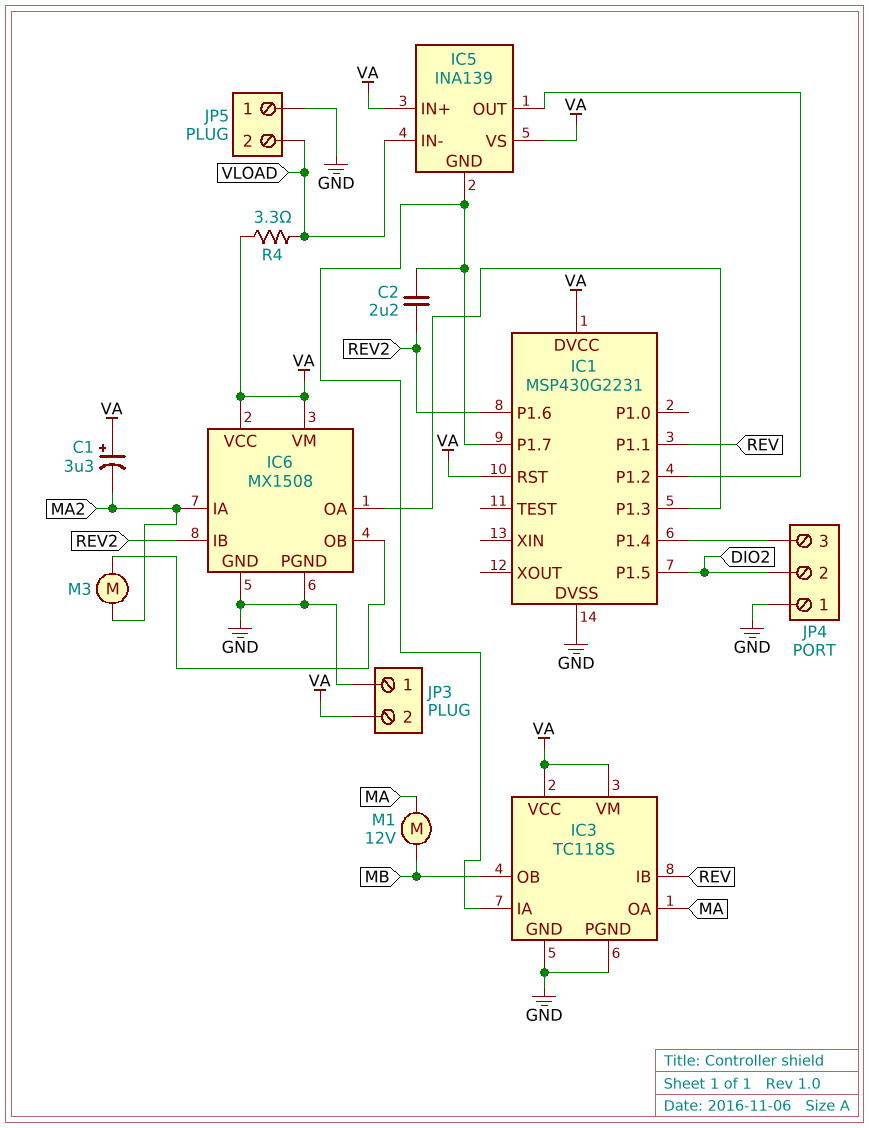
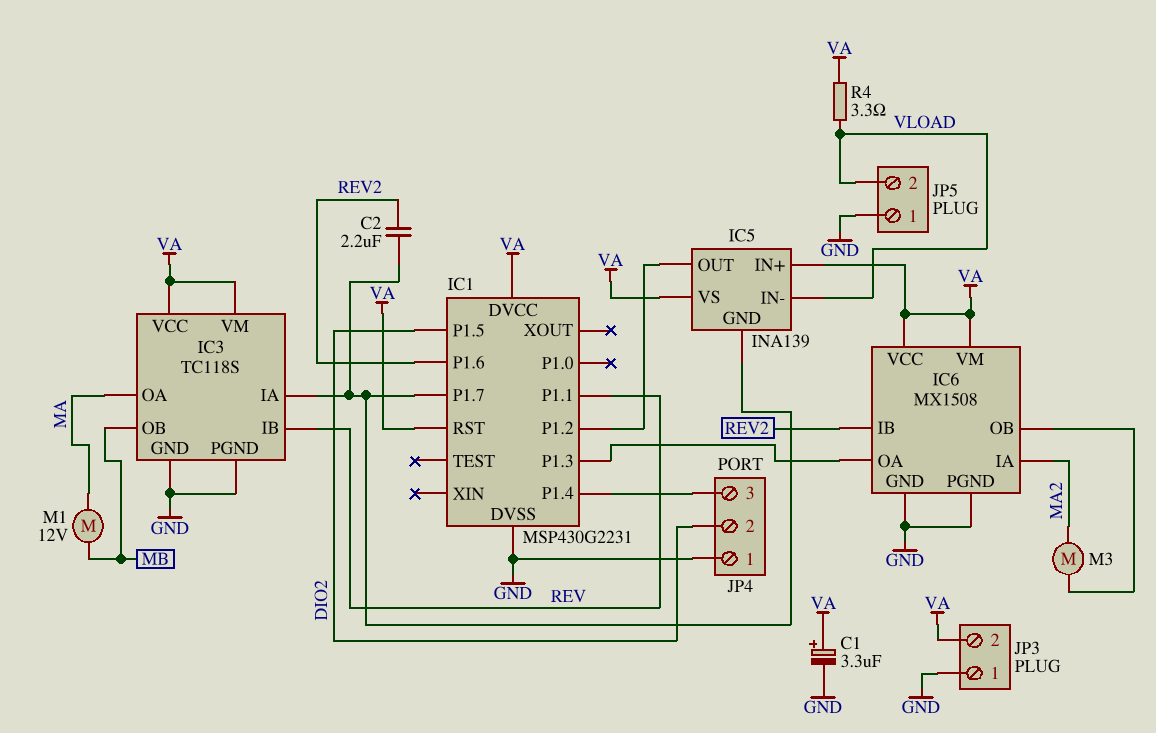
C1: 3.3uF (plus VA, minus MA2) -> 3.3uF (plus VA, minus GND)

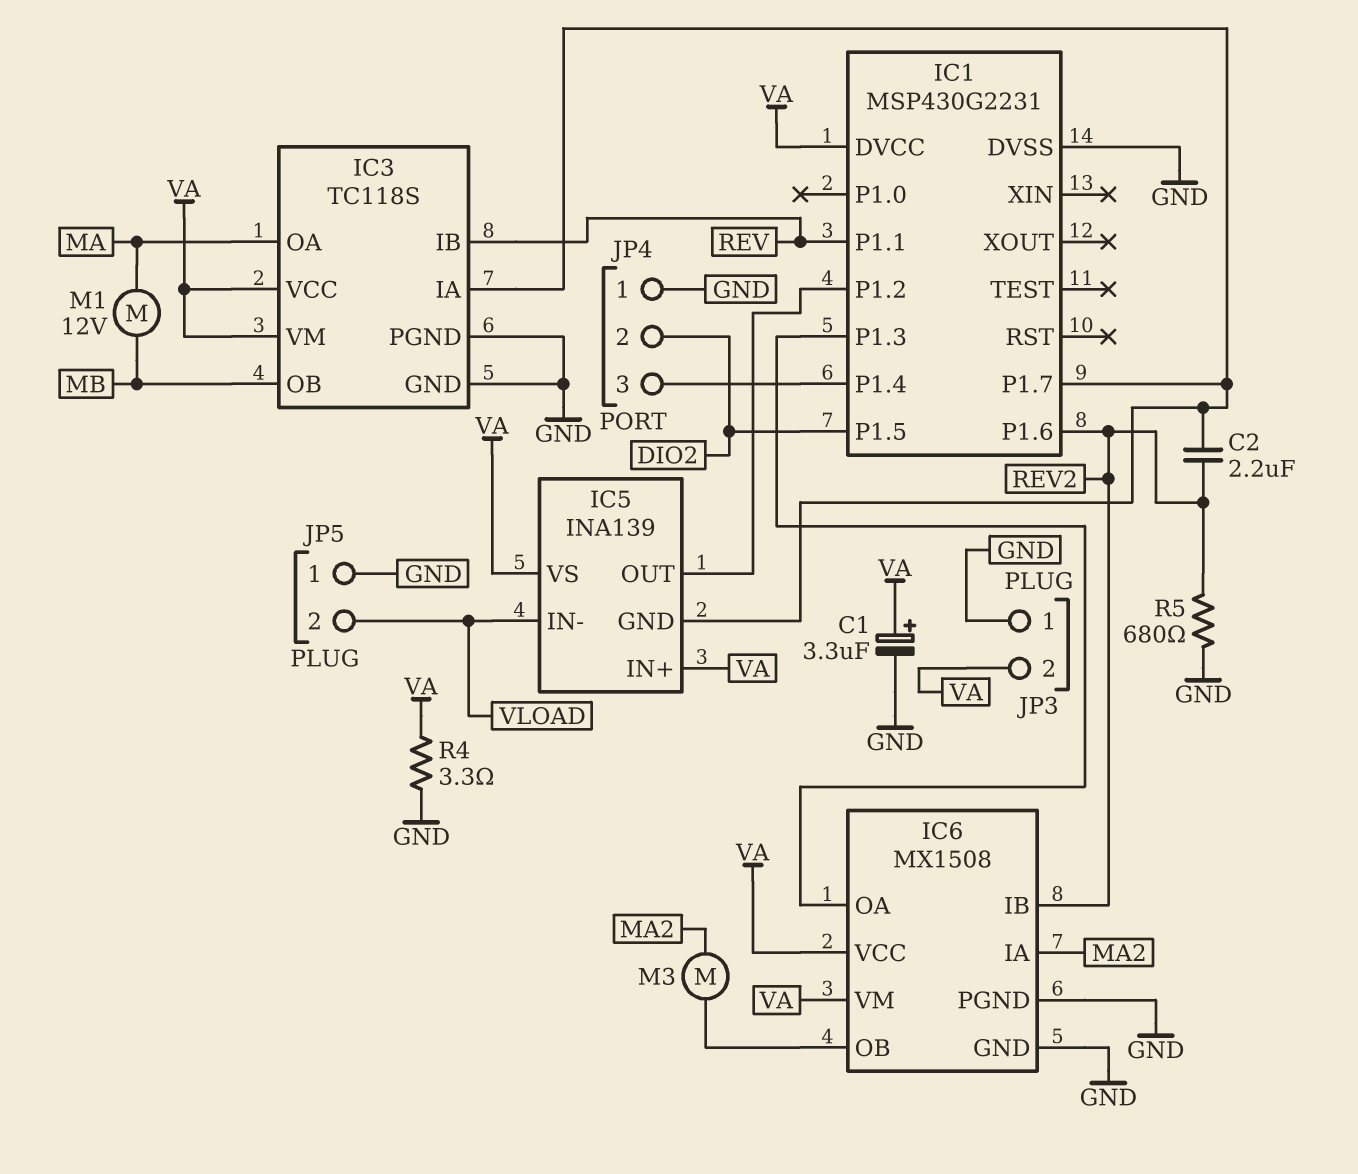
IC1 pin RST: VA -> none
R4: 3.3 (VA, VLOAD) -> 3.3 (GND, VA)
R5: none -> 680 (GND, REV2)

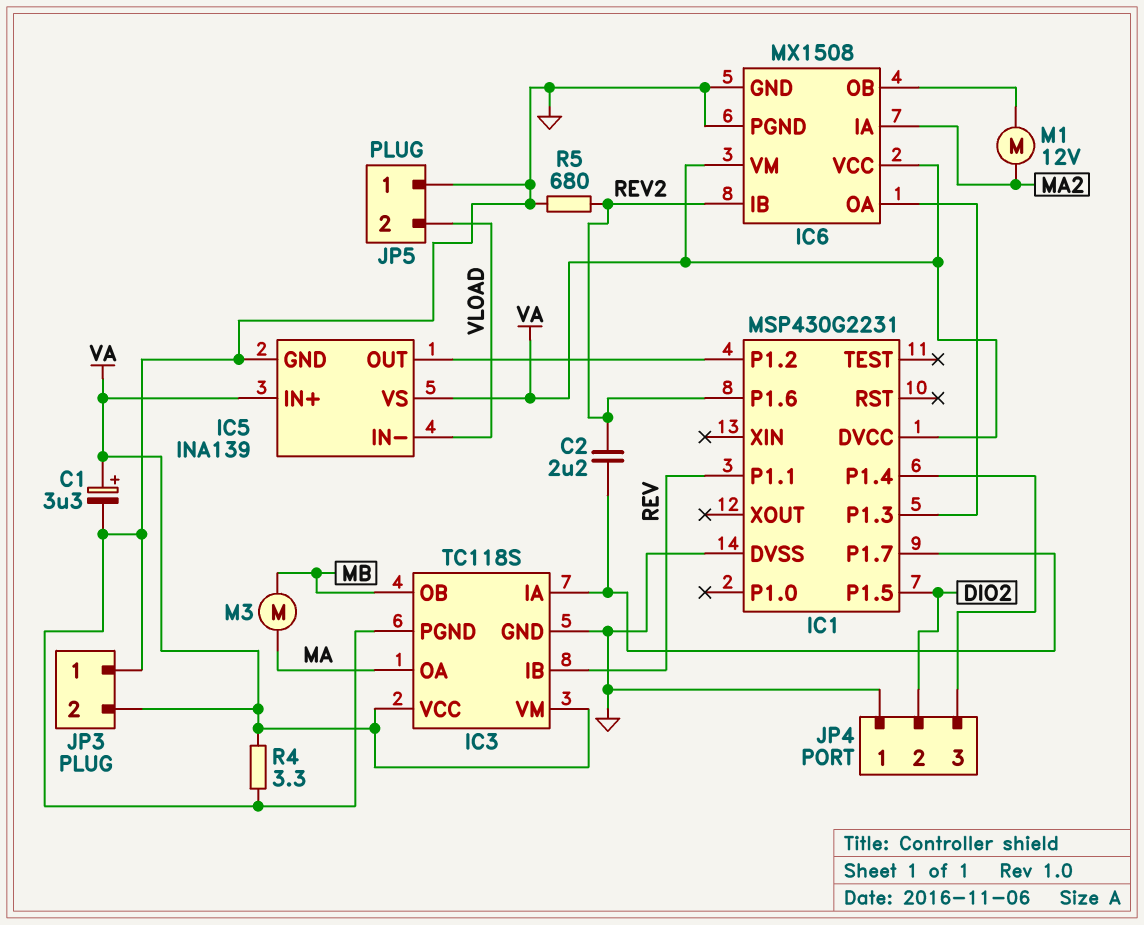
IC5 pin GND: IC1/P1.7 -> GND
M1: motor 12V (MA, MB) -> motor 12V (IC6/OB, MA2)
M3: motor (IC6/OB, MA2) -> motor (MA, MB)

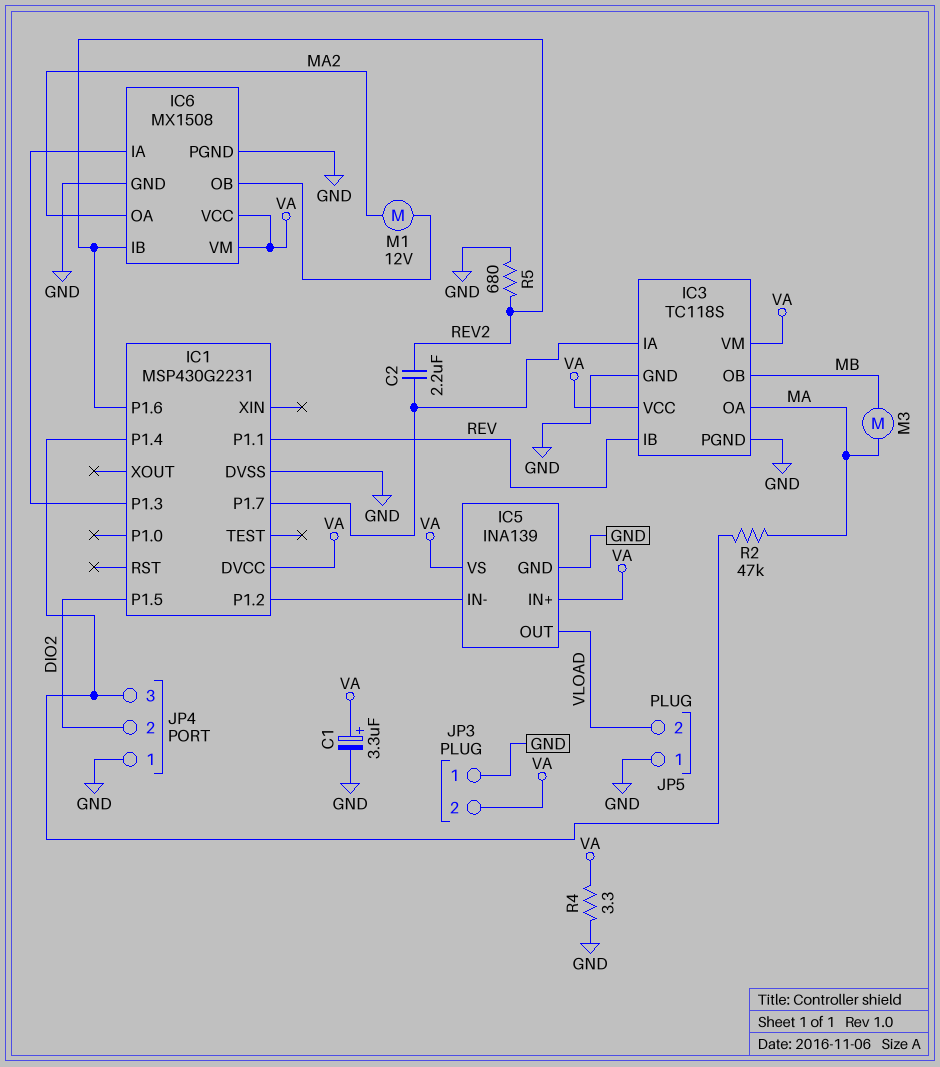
IC5 pin IN-: VLOAD -> IC1/P1.2
IC5 pin OUT: IC1/P1.2 -> VLOAD
IC6 pin IA: MA2 -> IC1/P1.3
IC6 pin OA: IC1/P1.3 -> MA2
R2: none -> 47k (IC1/P1.4, MA)

